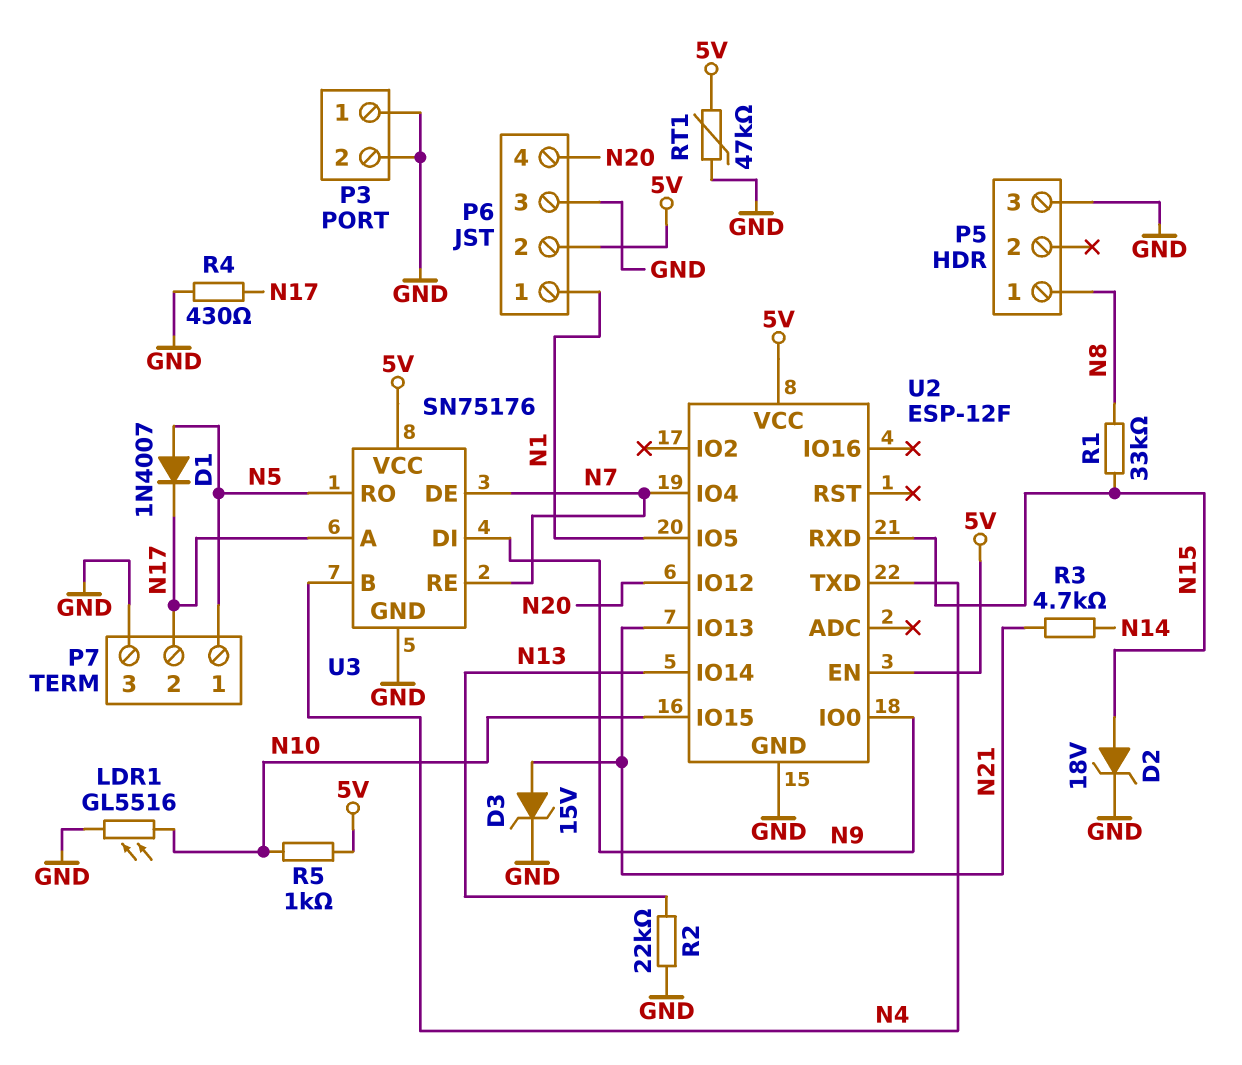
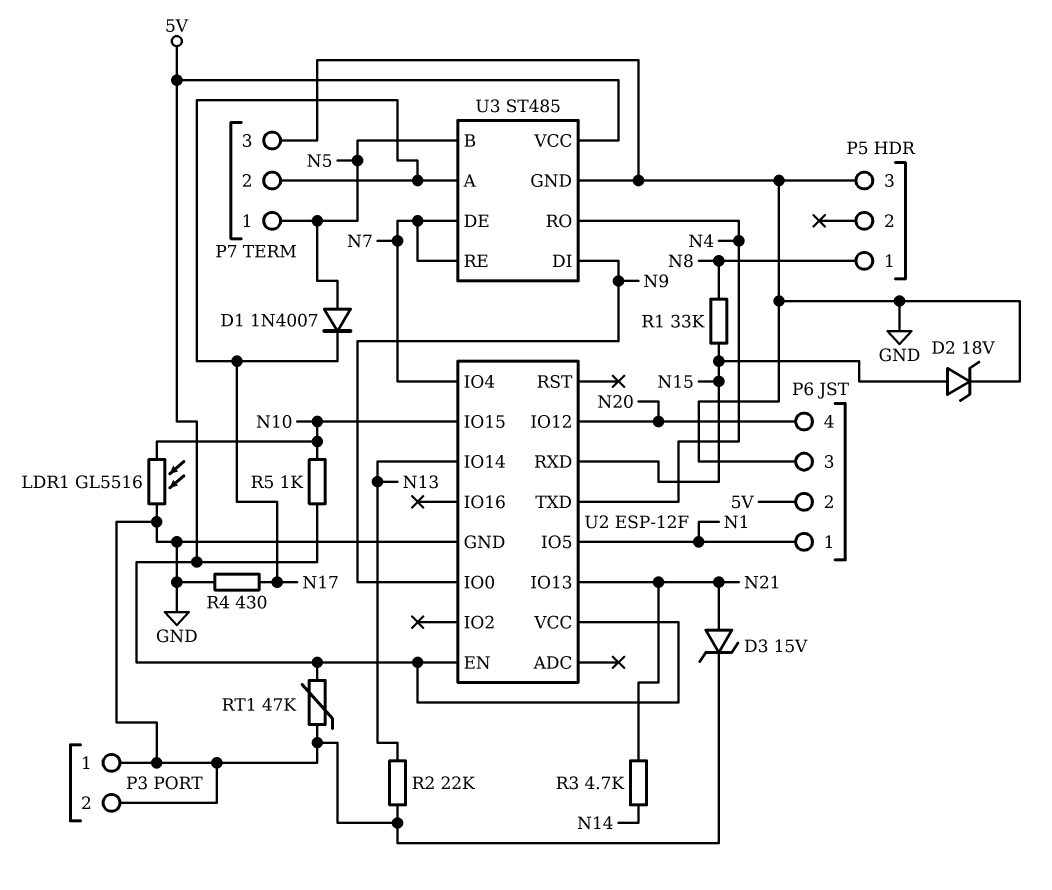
U3: SN75176 -> ST485
U3 pin B: N4 -> N5
U3 pin RO: N5 -> N4

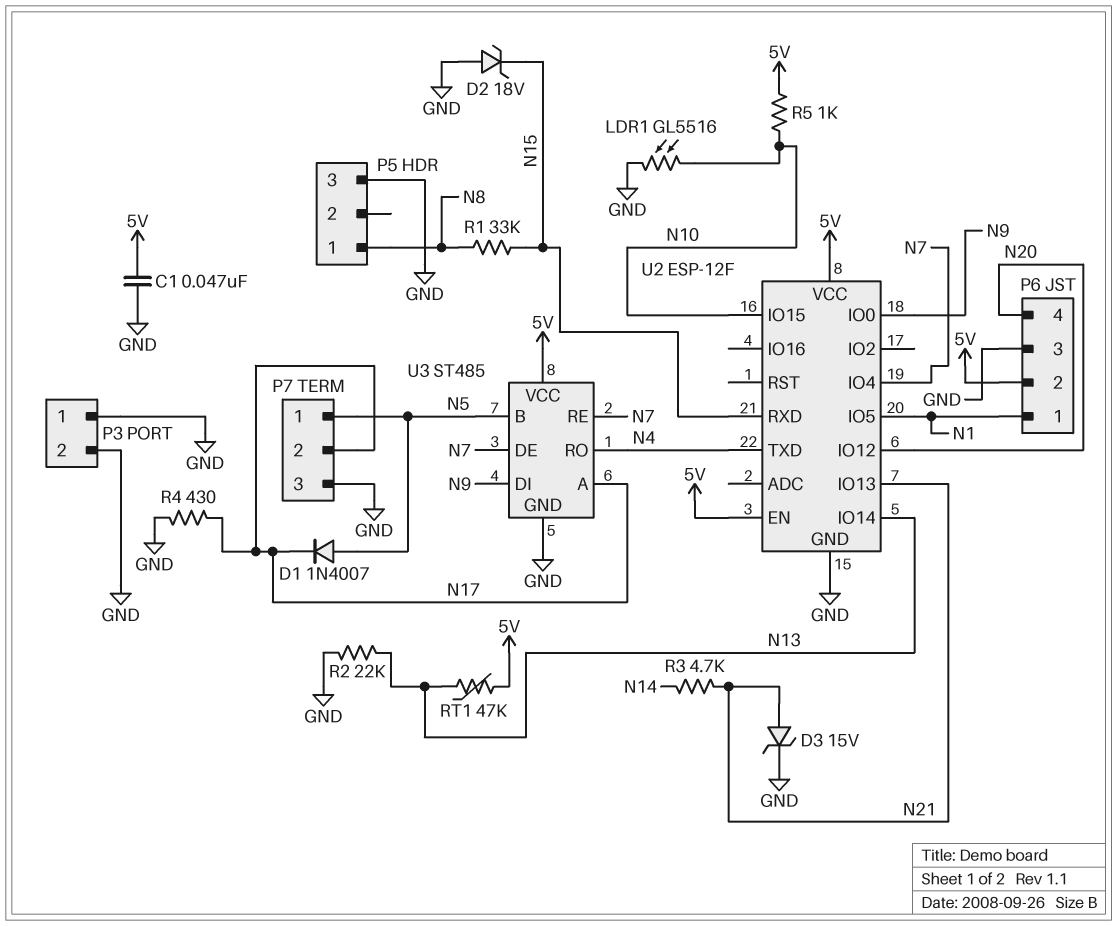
C1: none -> 47nF (5V, GND)
D2: zener 18V (A N15, K GND) -> zener 18V (A GND, K N15)
RT1: 47k (5V, GND) -> 47k (5V, N13)

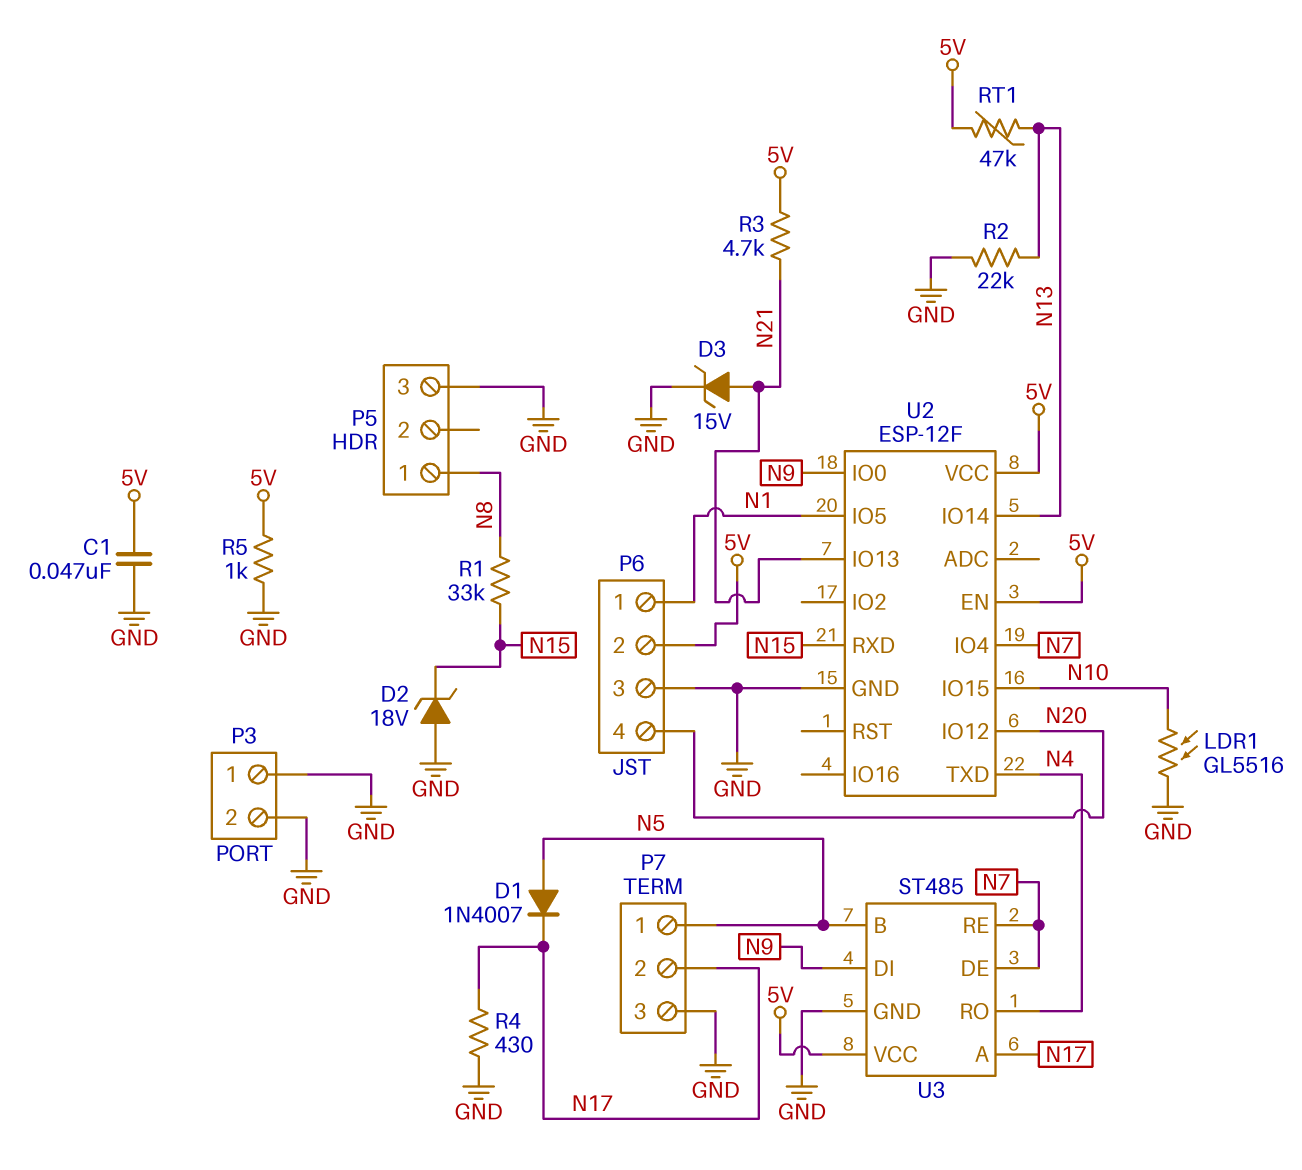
R3: 4.7k (N14, N21) -> 4.7k (5V, N21)
R5: 1k (5V, N10) -> 1k (5V, GND)

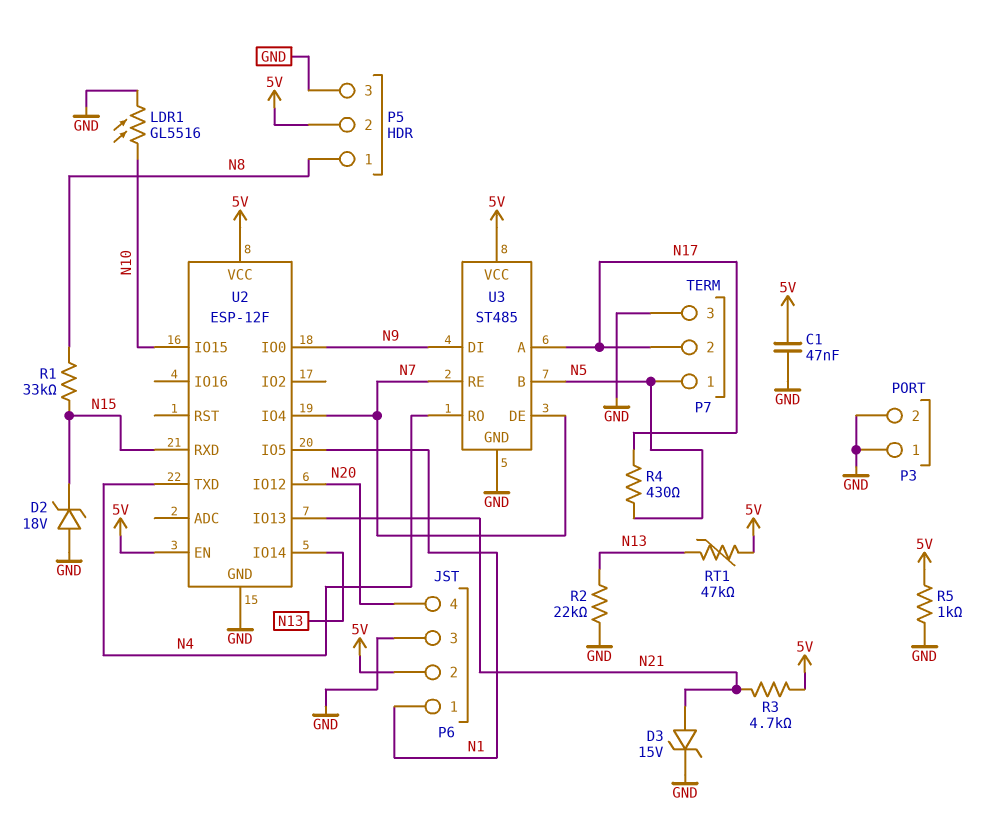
D1: diode 1N4007 (A N5, K N17) -> none
P5 pin 2: none -> 5V
R4: 430 (GND, N17) -> 430 (N5, N17)

